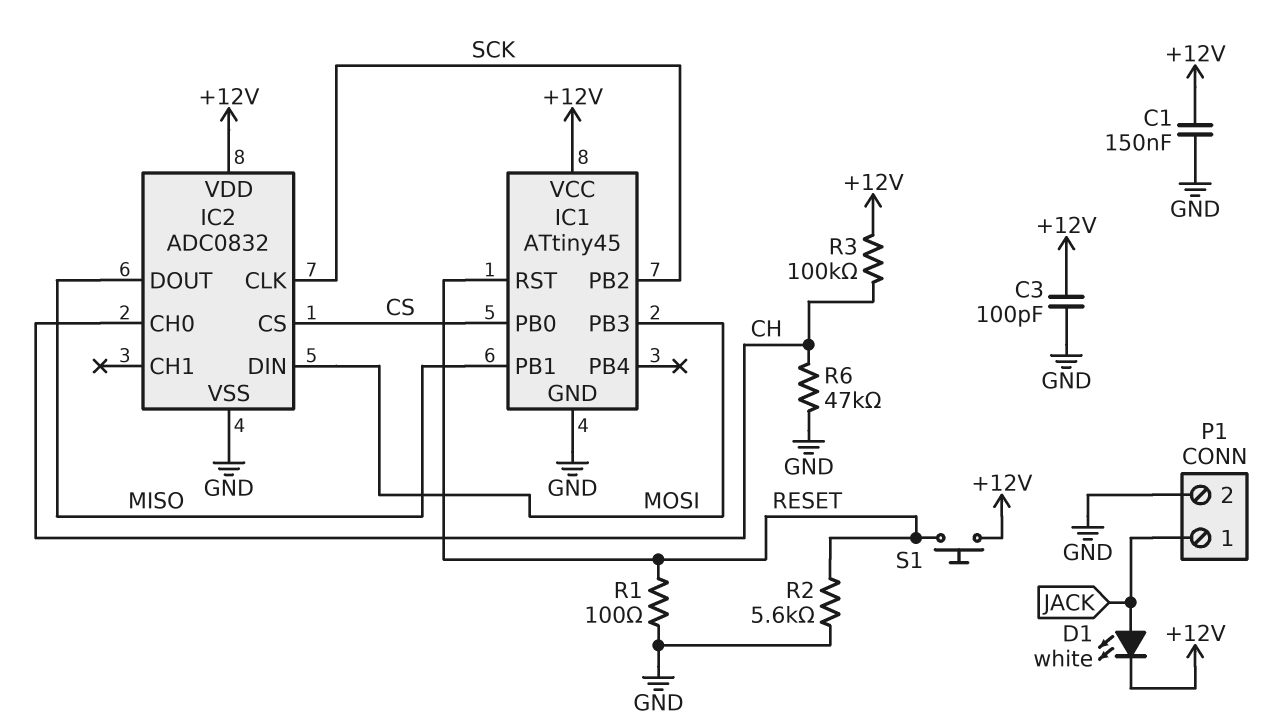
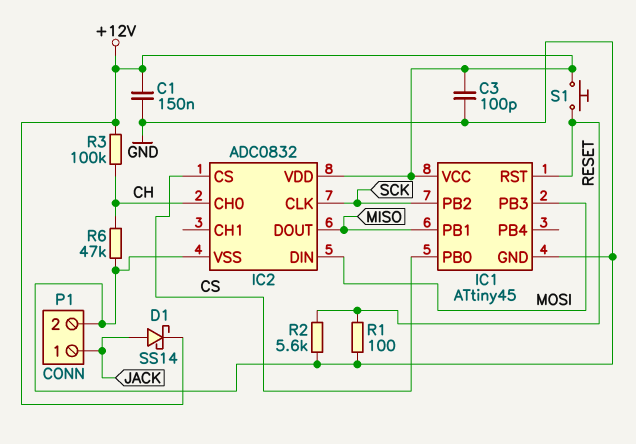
D1: LED white (A JACK, K +12V) -> schottky SS14 (A JACK, K +12V)

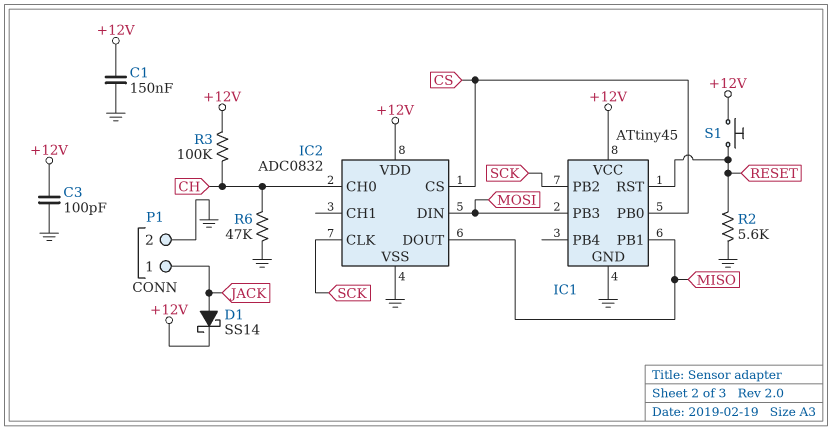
R1: 100 (GND, RESET) -> none

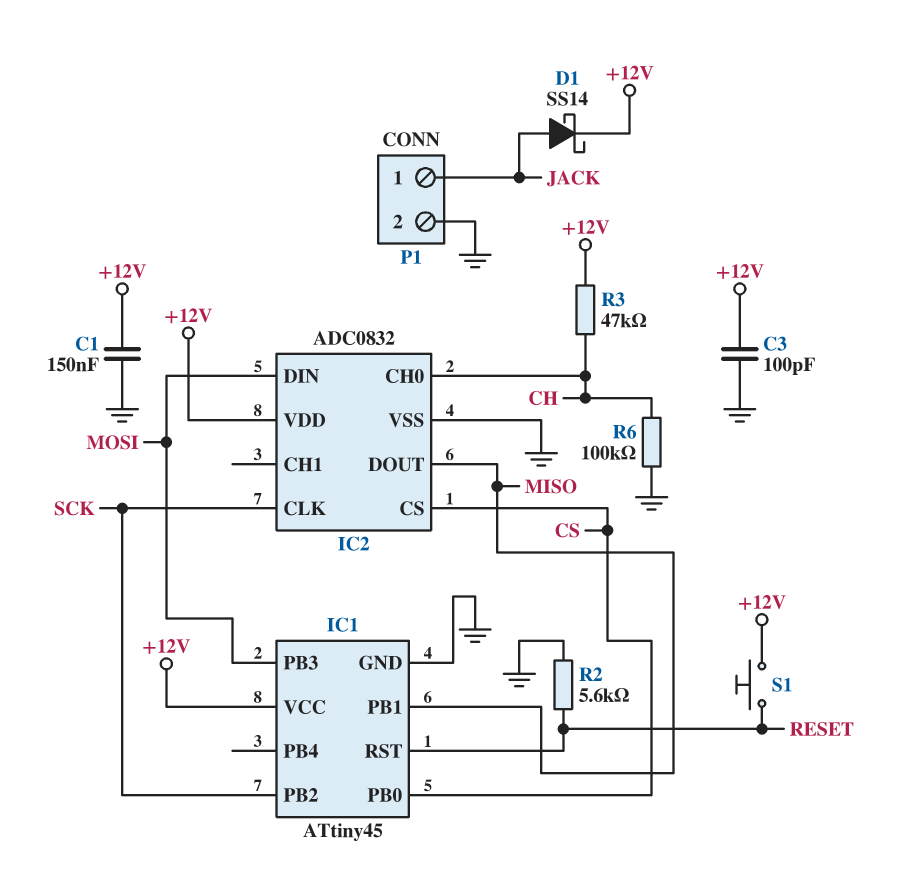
R3: 100k (+12V, CH) -> 47k (+12V, CH)
R6: 47k (CH, GND) -> 100k (CH, GND)

